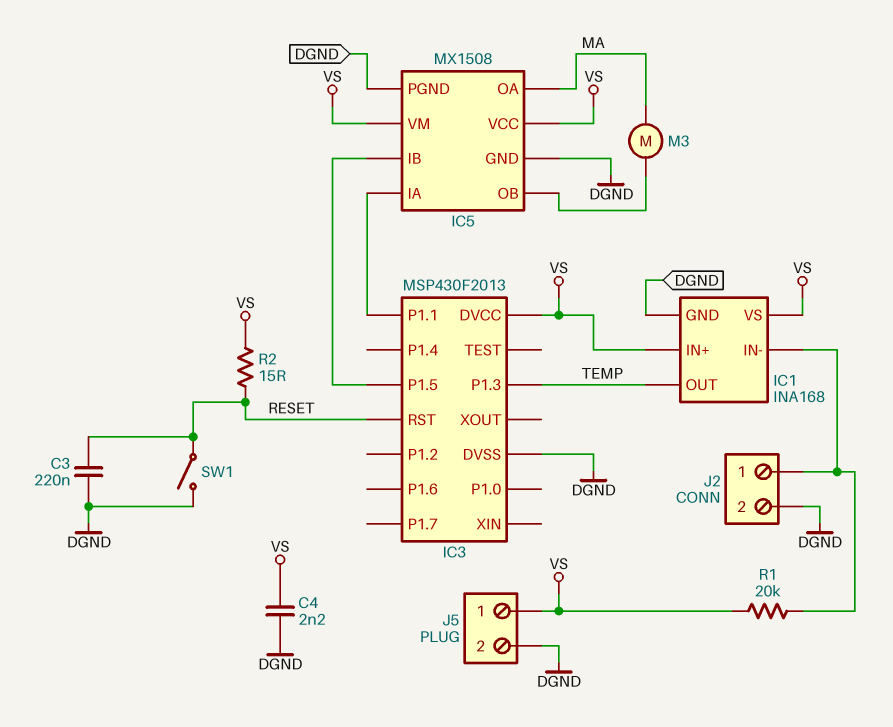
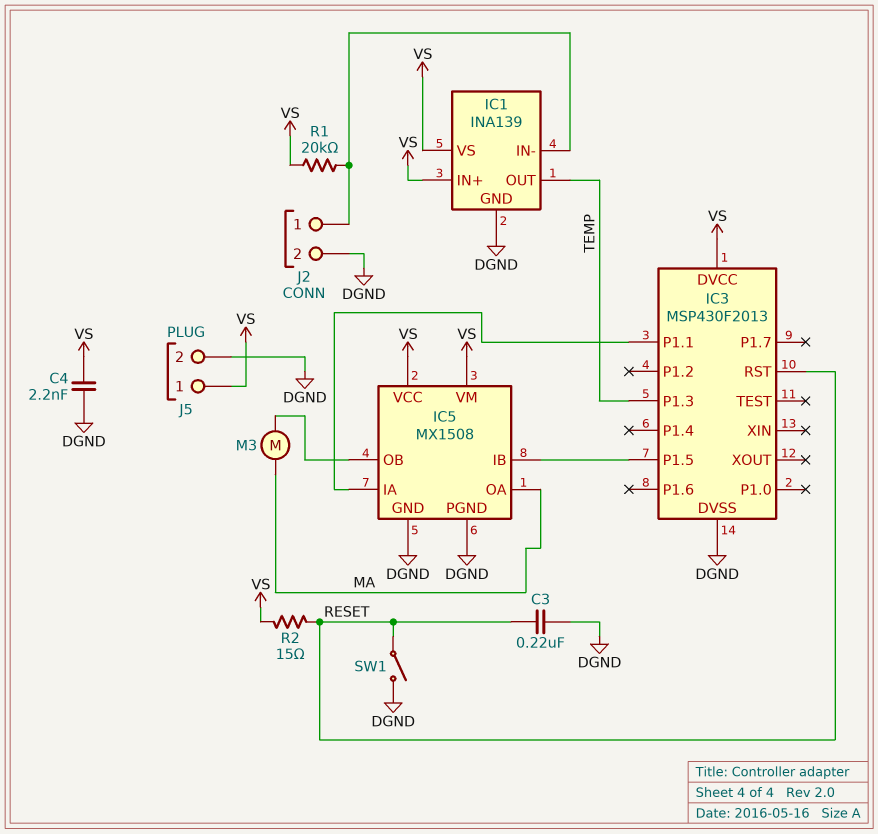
IC1: INA168 -> INA139

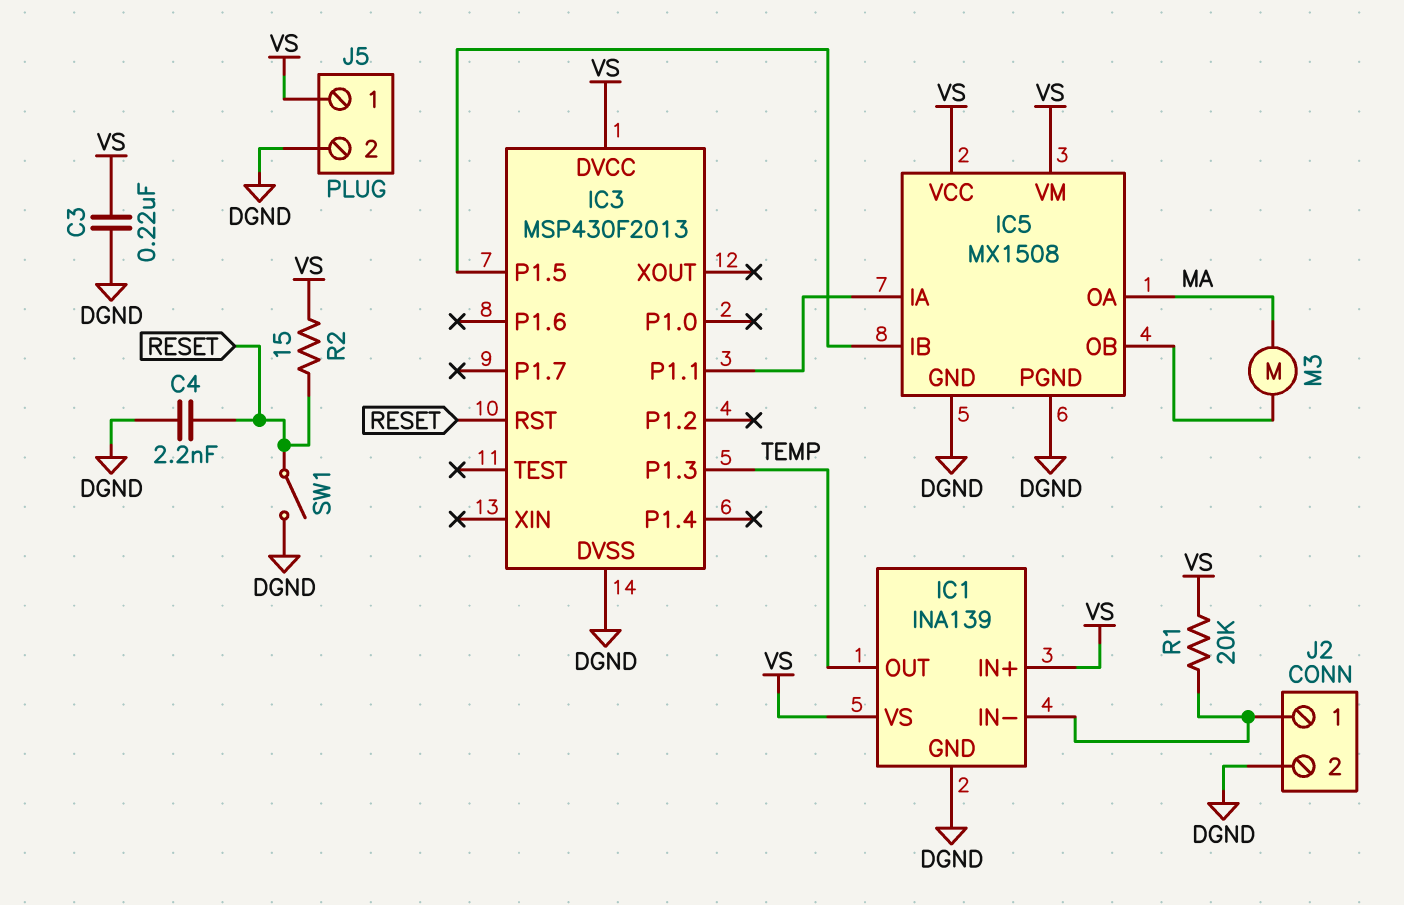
C3: 220nF (DGND, RESET) -> 220nF (DGND, VS)
C4: 2.2nF (DGND, VS) -> 2.2nF (DGND, RESET)

